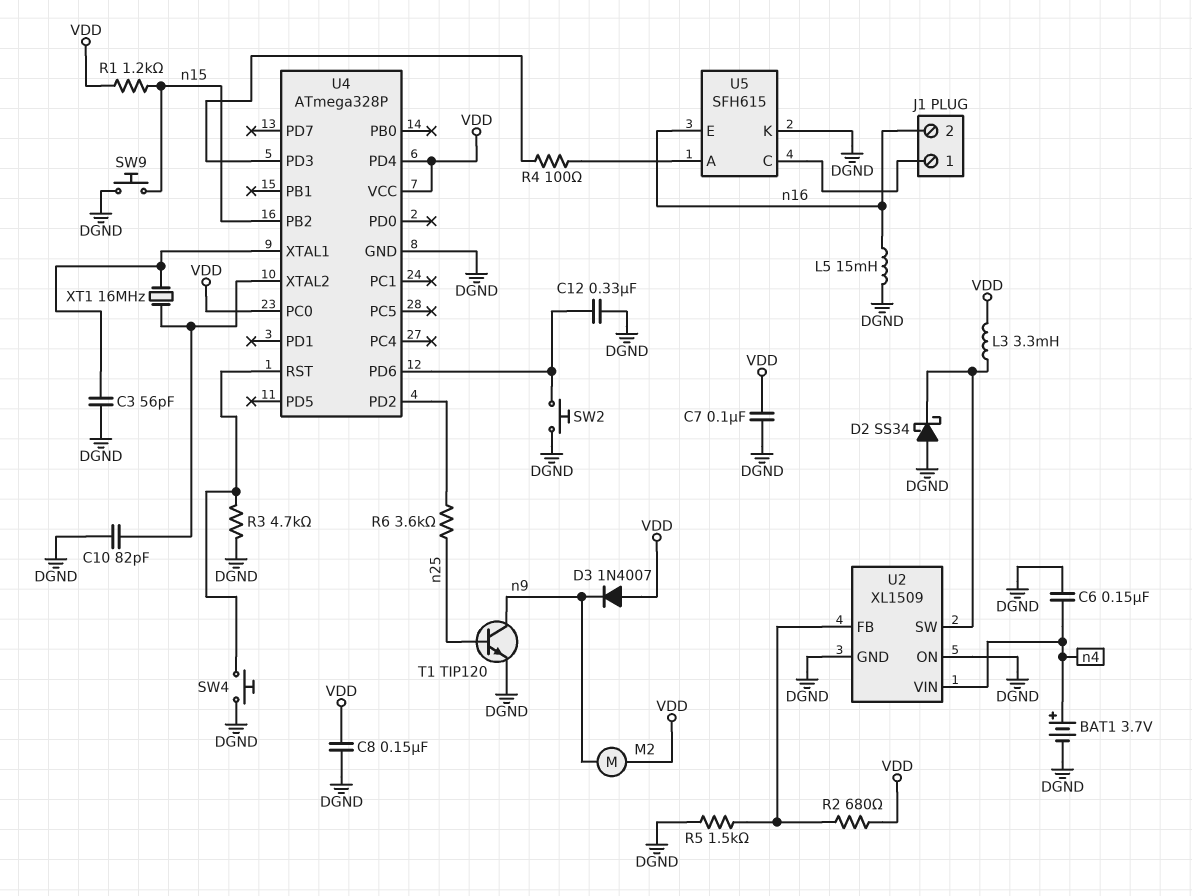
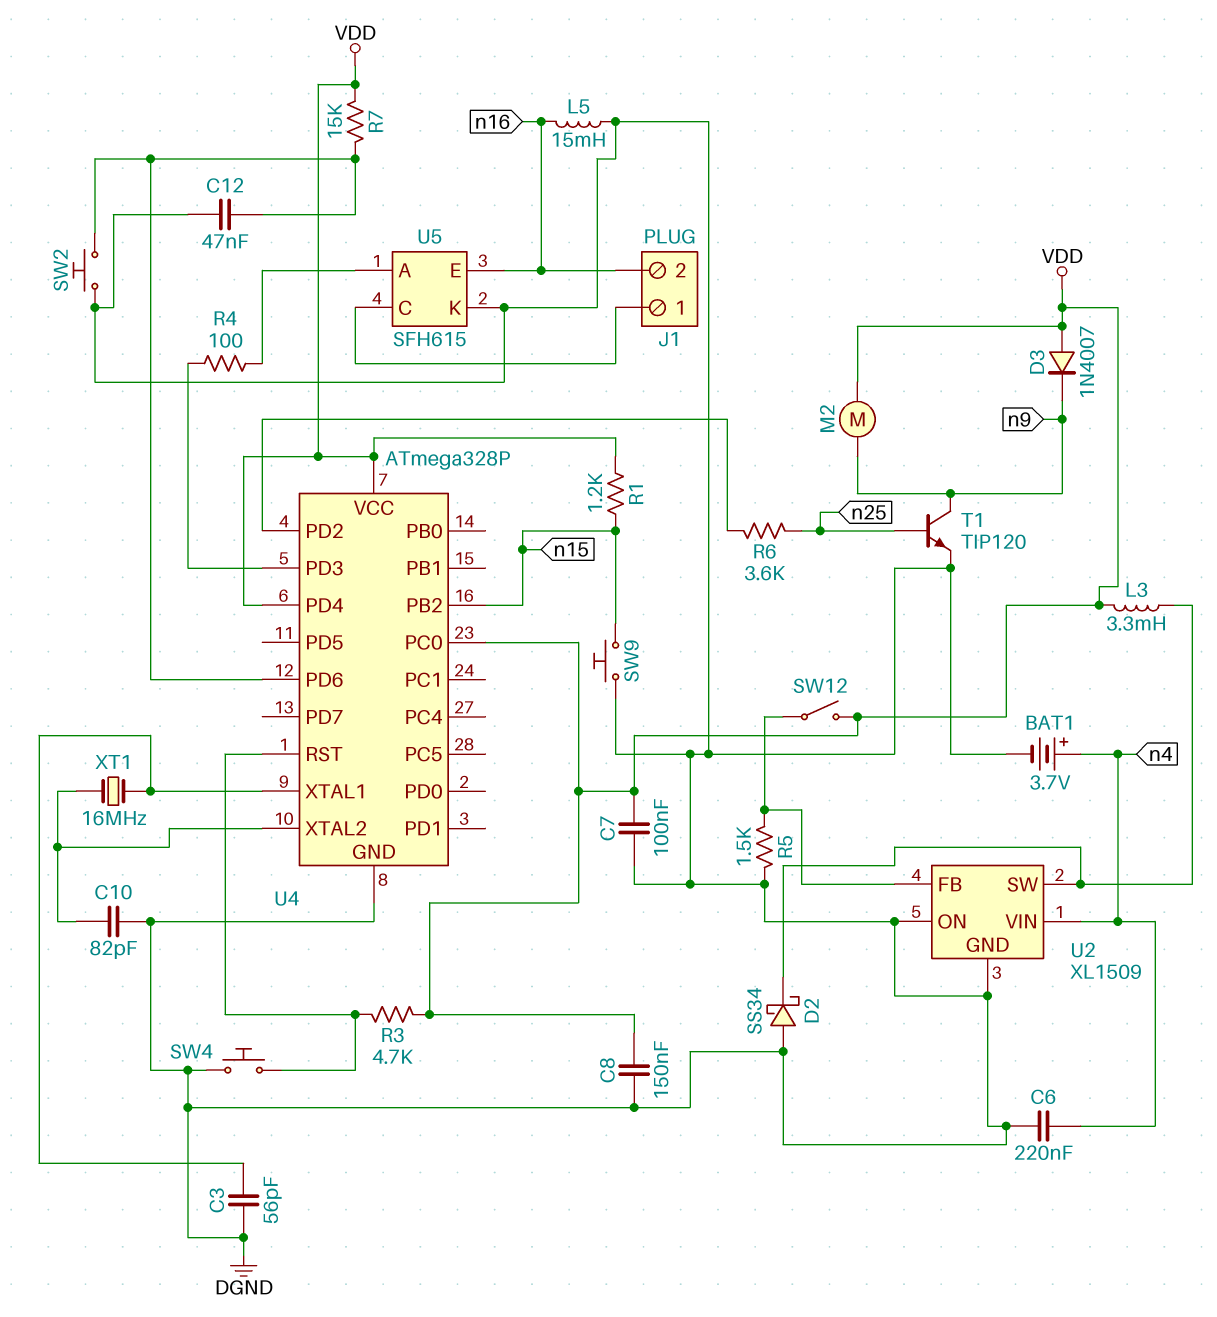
C6: 150nF (DGND, n4) -> 220nF (DGND, n4)
C12: 330nF (DGND, U4/PD6) -> 47nF (DGND, U4/PD6)
R2: 680 (U2/FB, VDD) -> none
R3: 4.7k (DGND, U4/RST) -> 4.7k (U4/RST, VDD)
R7: none -> 15k (U4/PD6, VDD)
SW12: none -> switch (U2/FB, VDD)

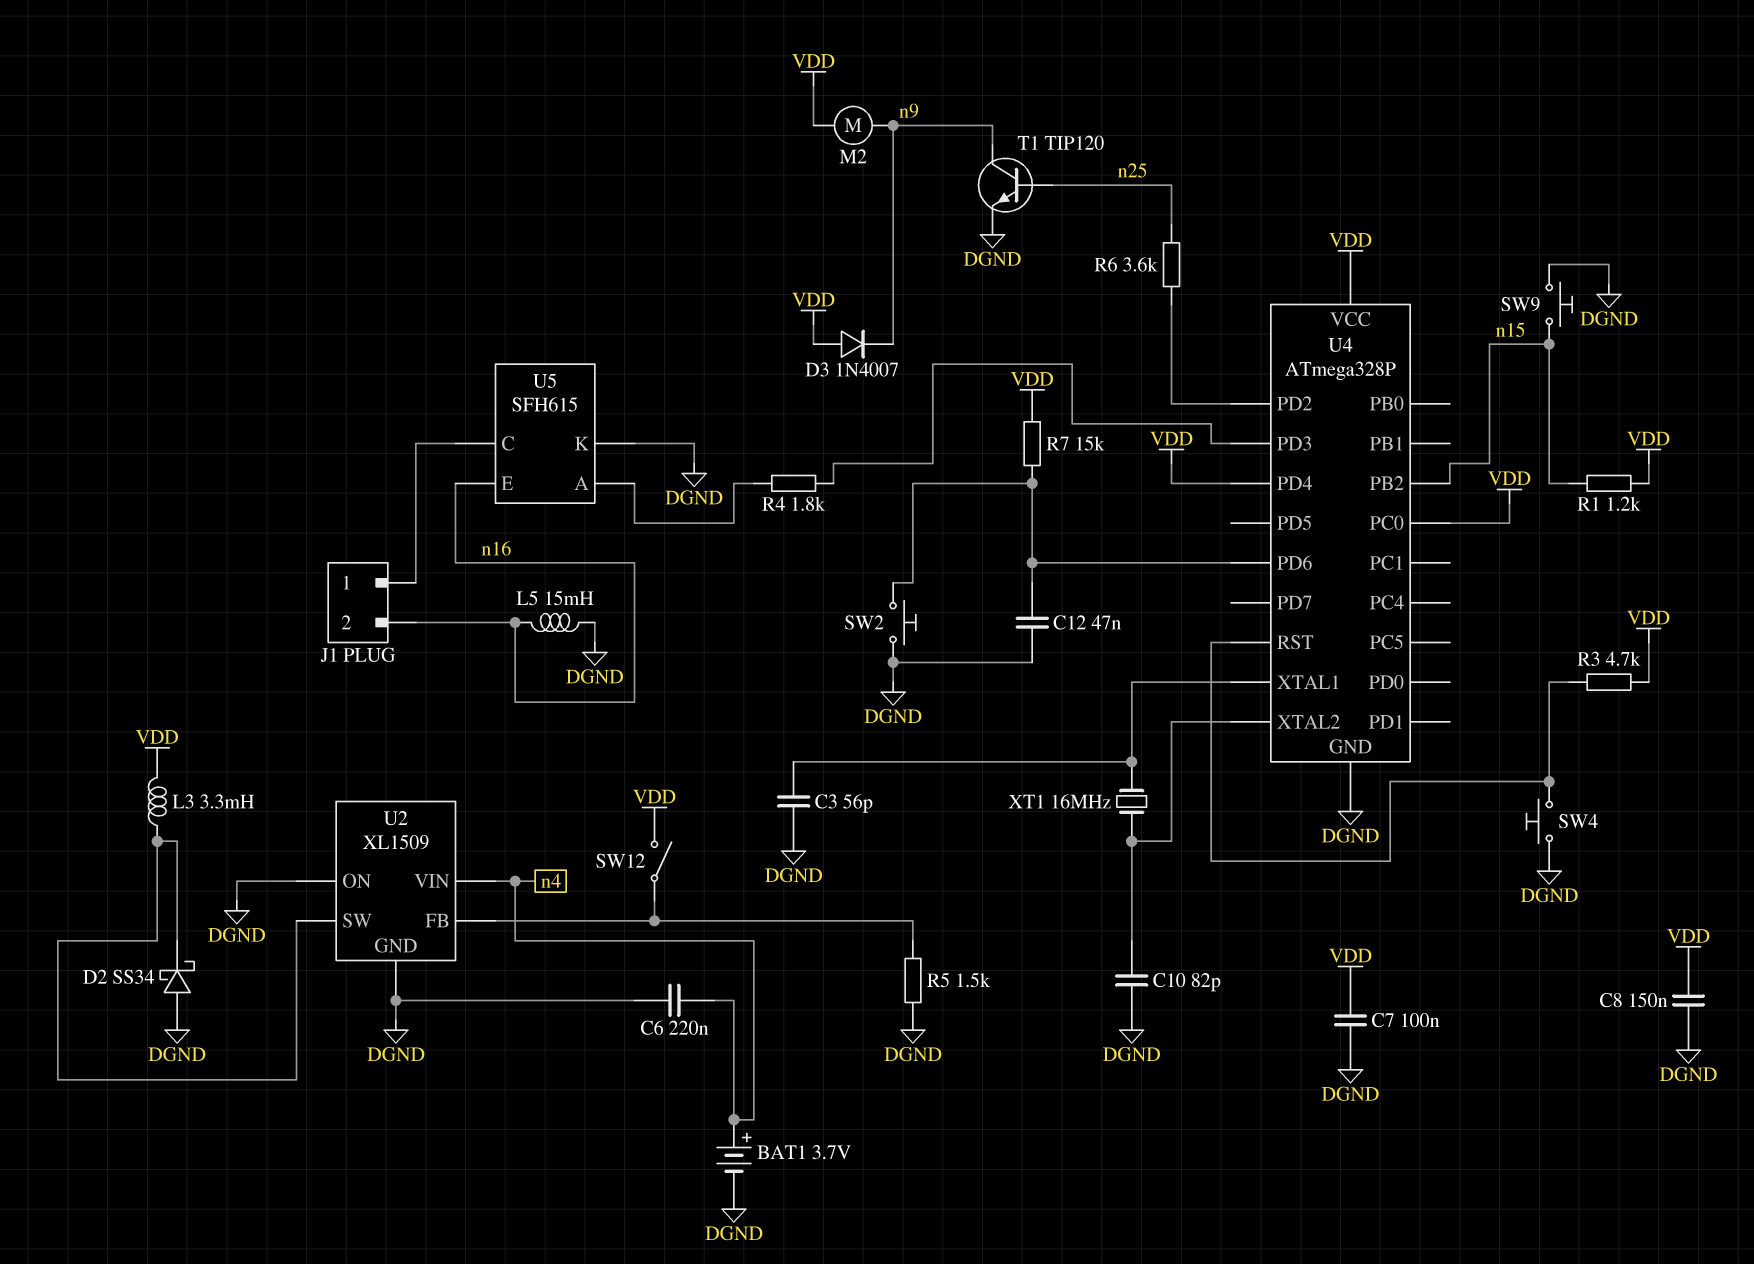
R4: 100 (U4/PD3, U5/A) -> 1.8k (U4/PD3, U5/A)

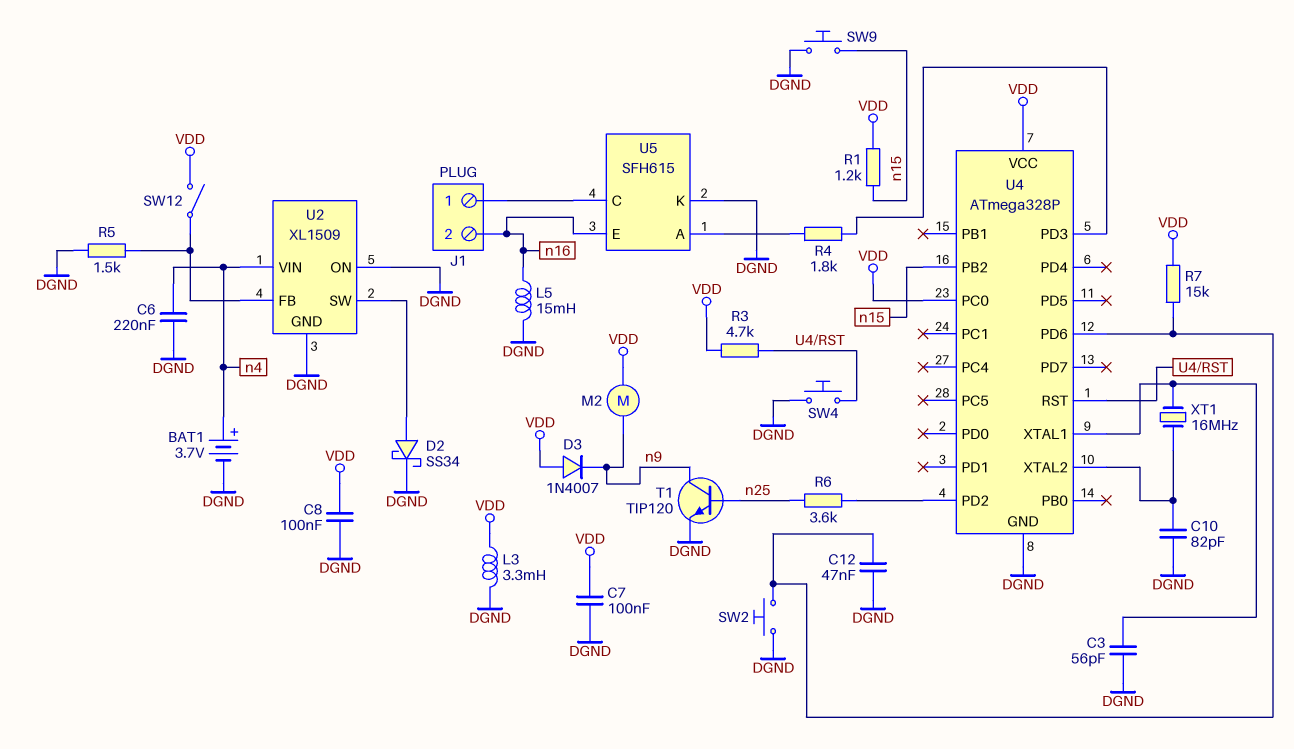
C8: 150nF (DGND, VDD) -> 100nF (DGND, VDD)
D2: schottky SS34 (A DGND, K U2/SW) -> schottky SS34 (A U2/SW, K DGND)
L3: 3.3mH (U2/SW, VDD) -> 3.3mH (DGND, VDD)
U4 pin PD4: VDD -> none

